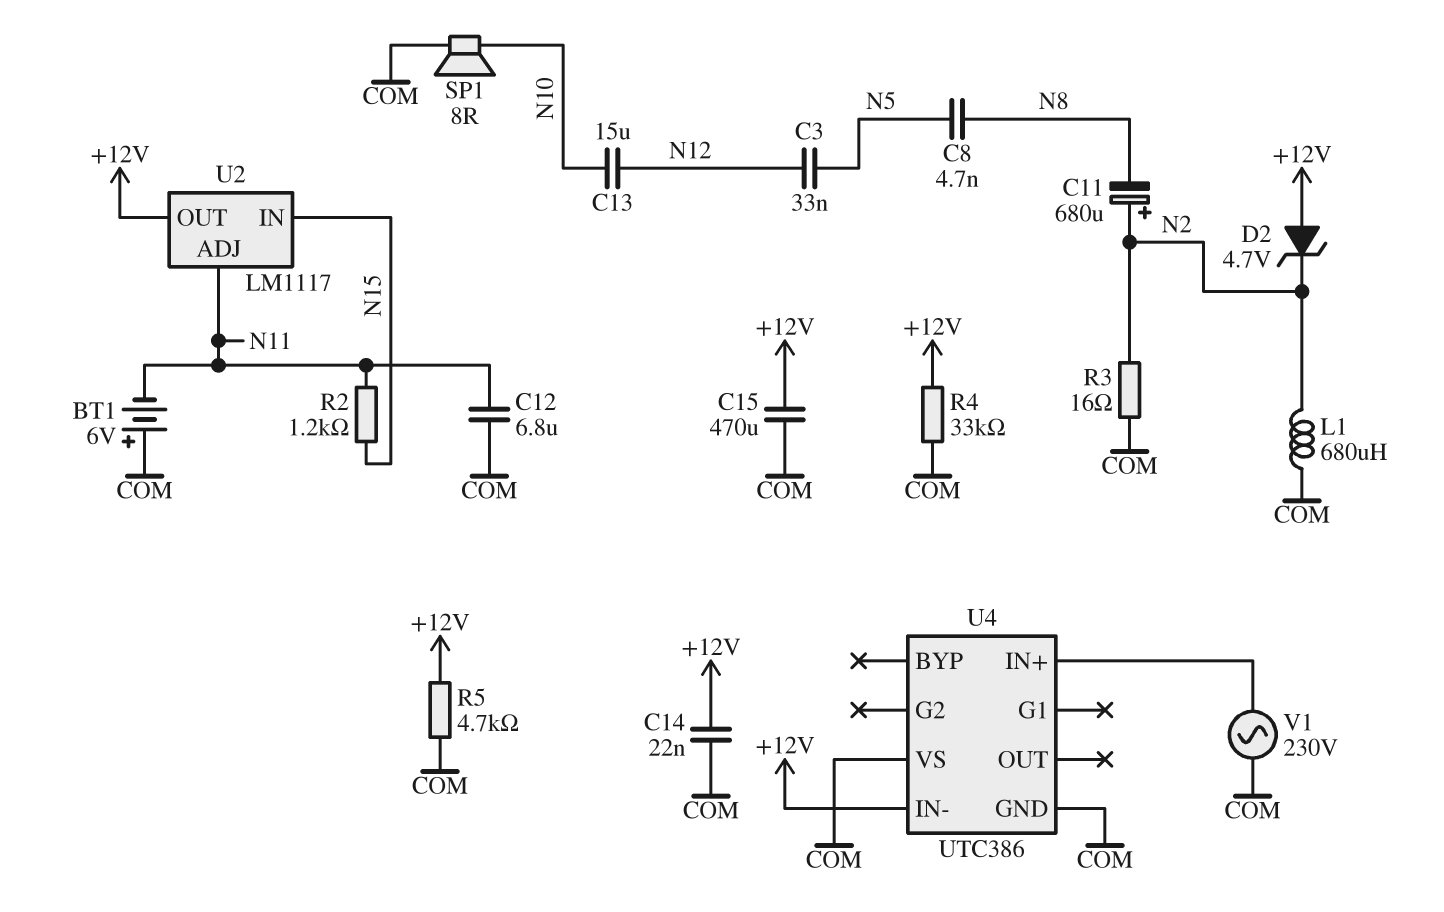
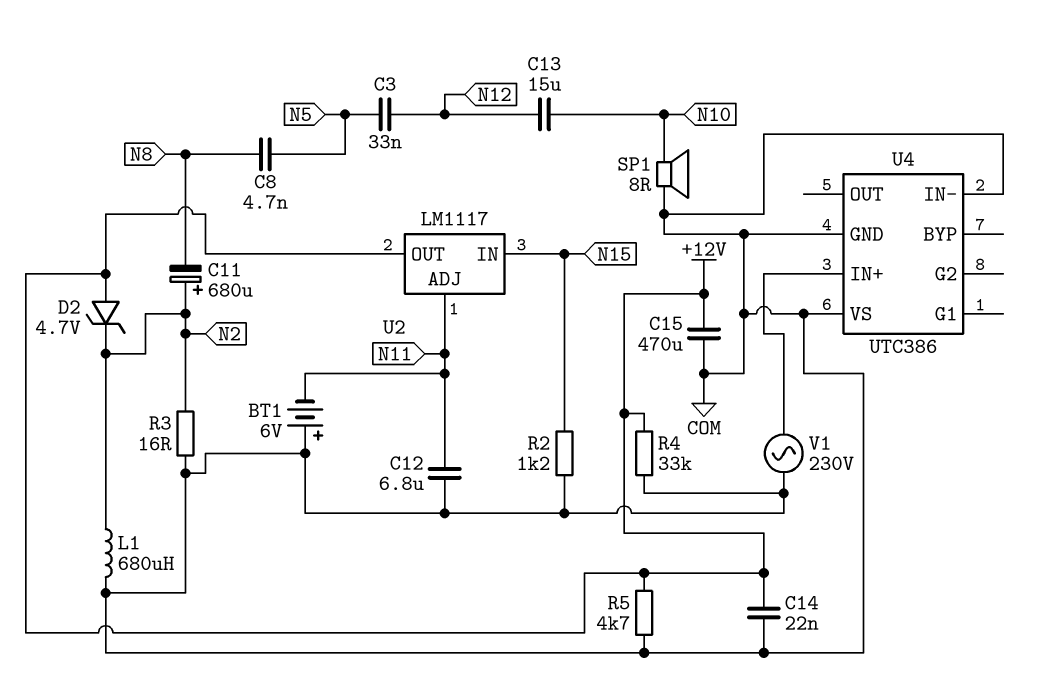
R2: 1.2k (N11, N15) -> 1.2k (COM, N15)
U4 pin IN-: +12V -> COM

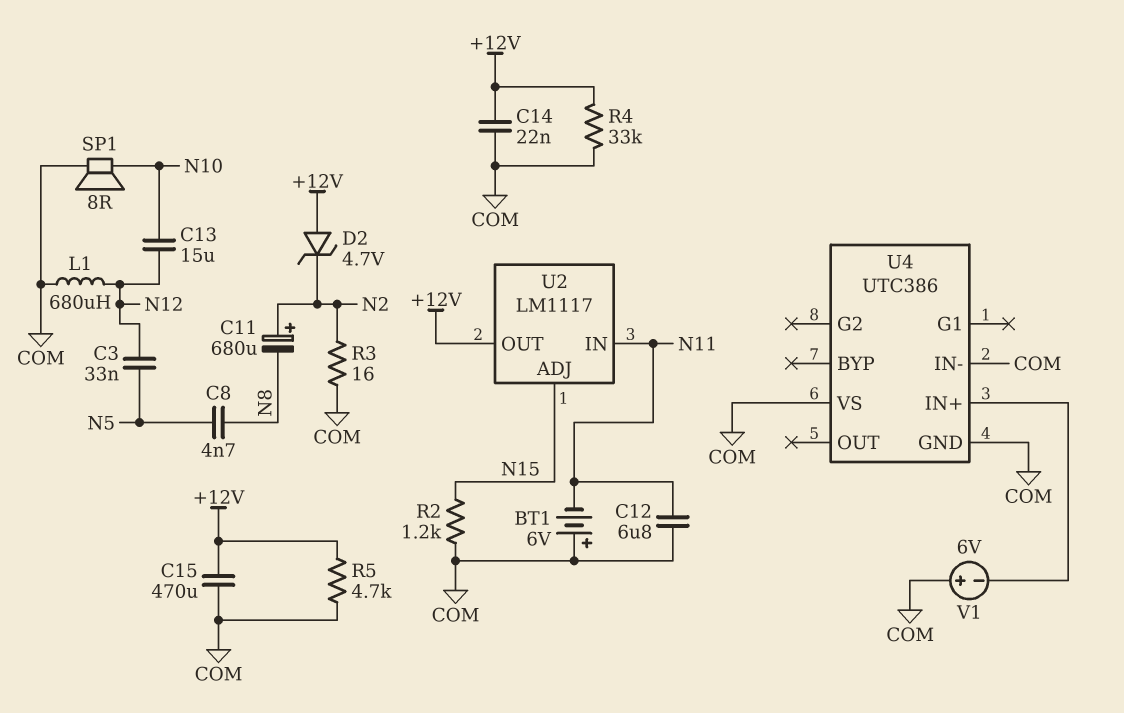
L1: 680uH (COM, N2) -> 680uH (COM, N12)
U2 pin ADJ: N11 -> N15
U2 pin IN: N15 -> N11
V1: AC 230V (COM, U4/IN+) -> 6V (plus COM, minus U4/IN+)

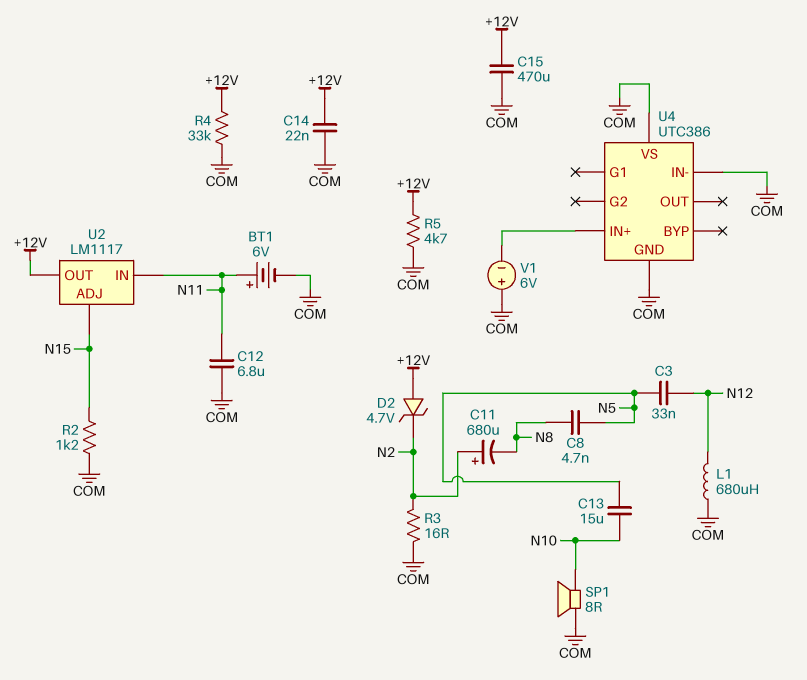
BT1: 6V (plus COM, minus N11) -> 6V (plus N11, minus COM)
C13: 15uF (N10, N12) -> 15uF (N5, N10)

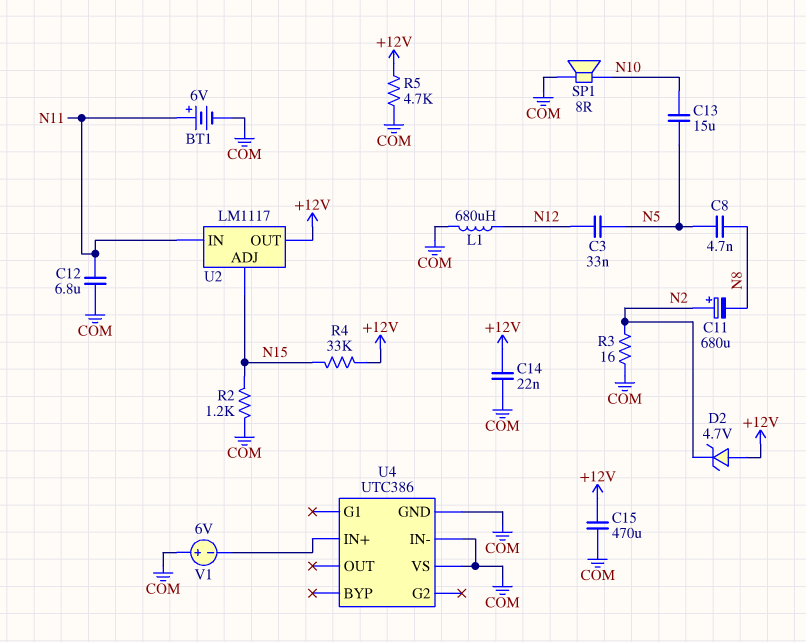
R4: 33k (+12V, COM) -> 33k (+12V, N15)

